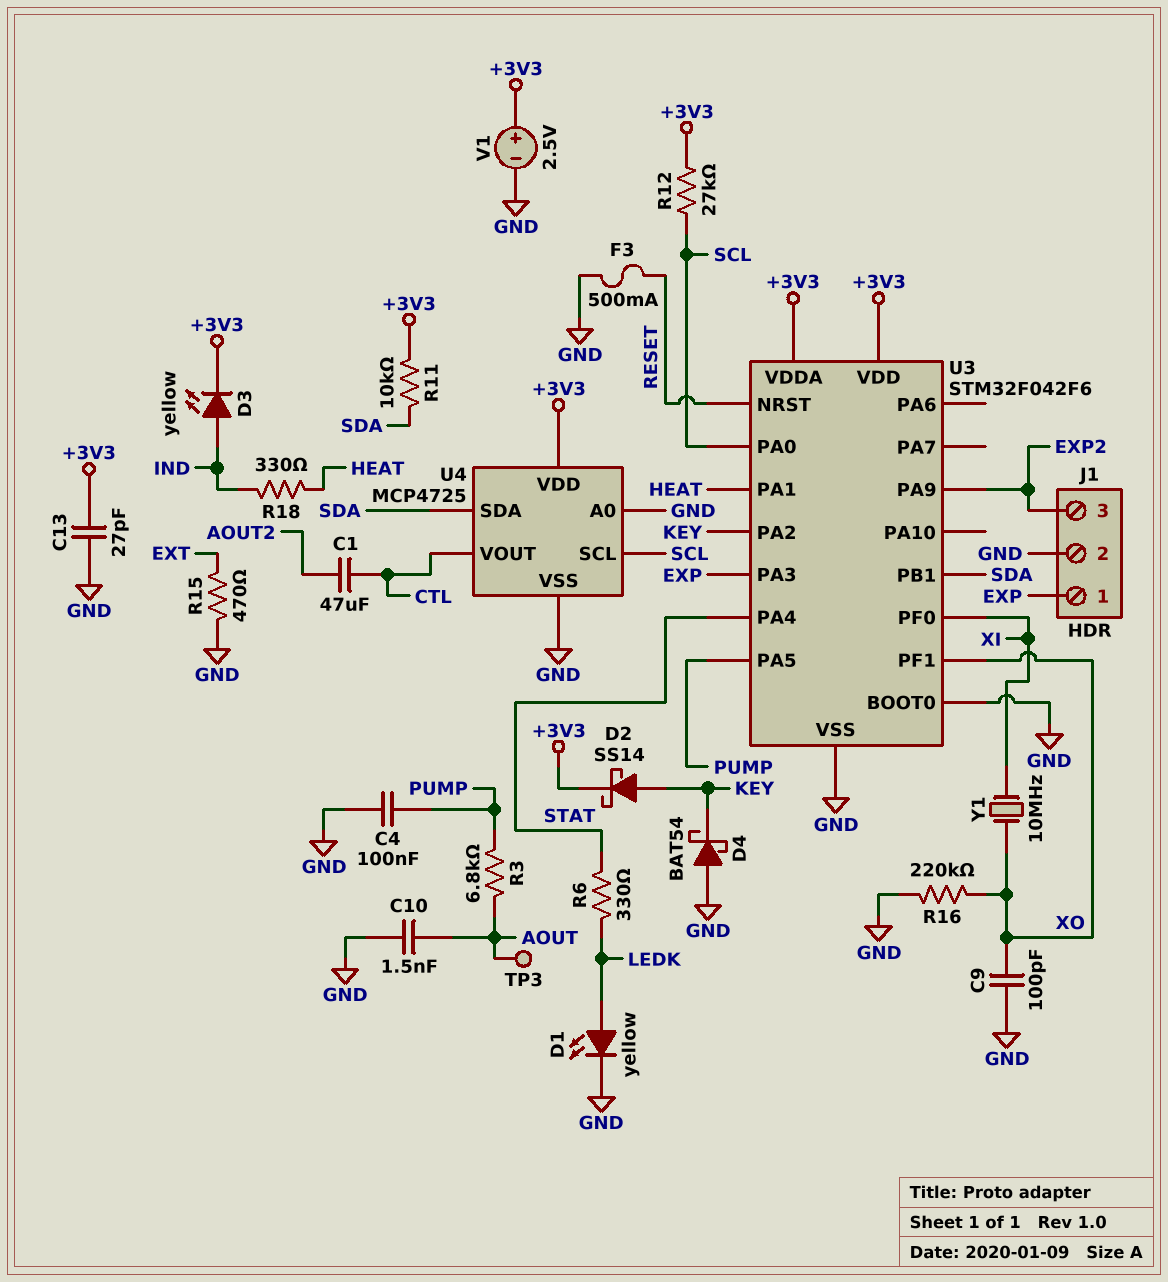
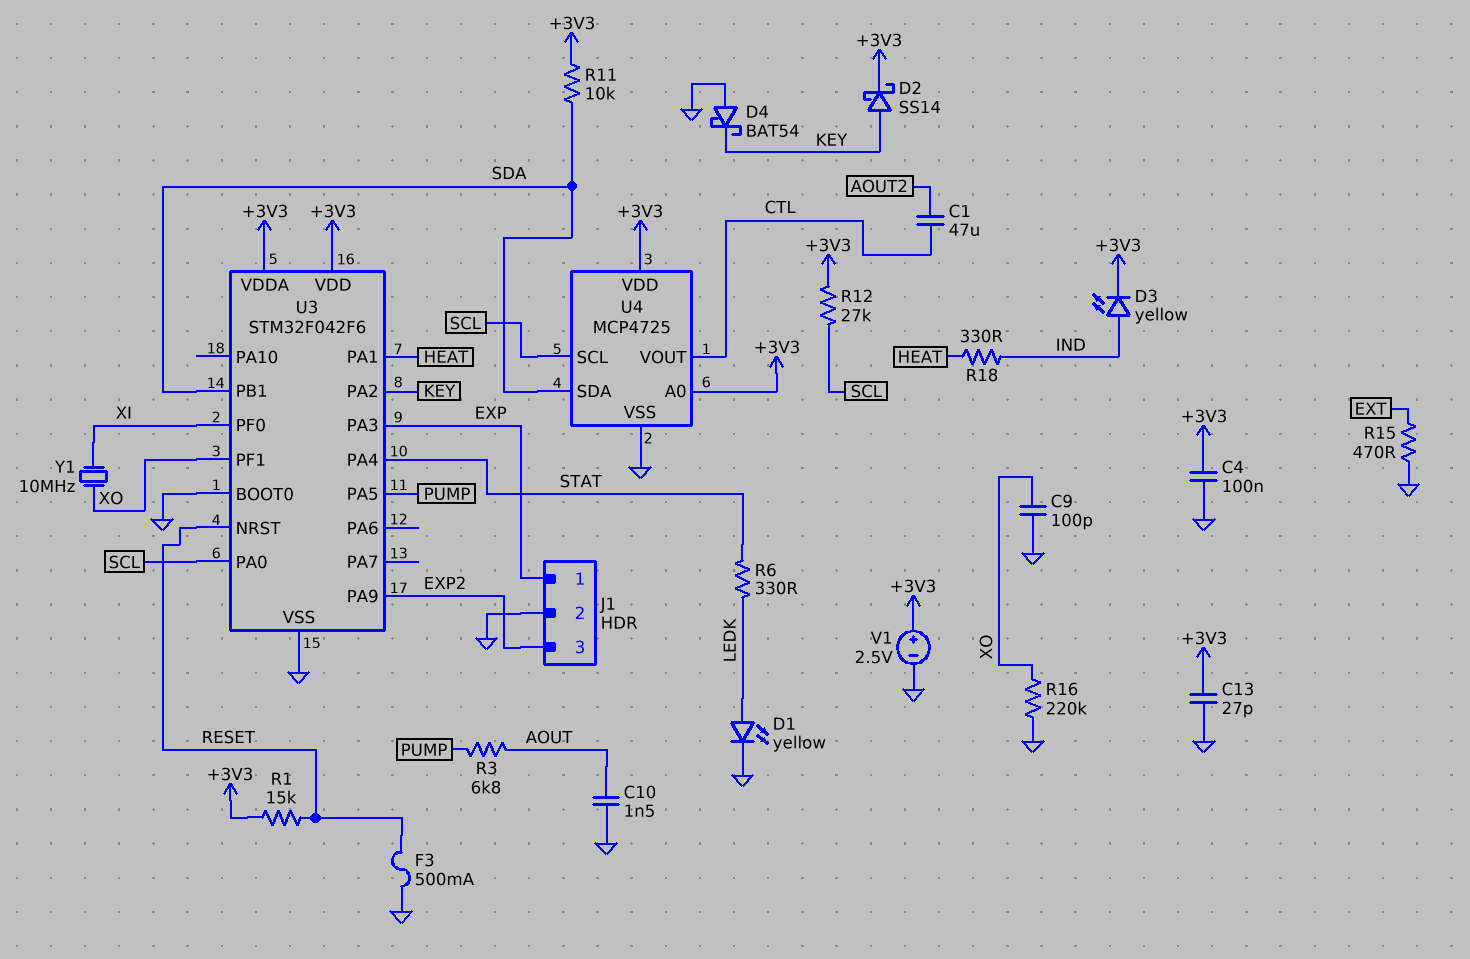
C4: 100nF (GND, PUMP) -> 100nF (+3V3, GND)
R1: none -> 15k (+3V3, RESET)
TP3: test point (AOUT) -> none
U4 pin A0: GND -> +3V3

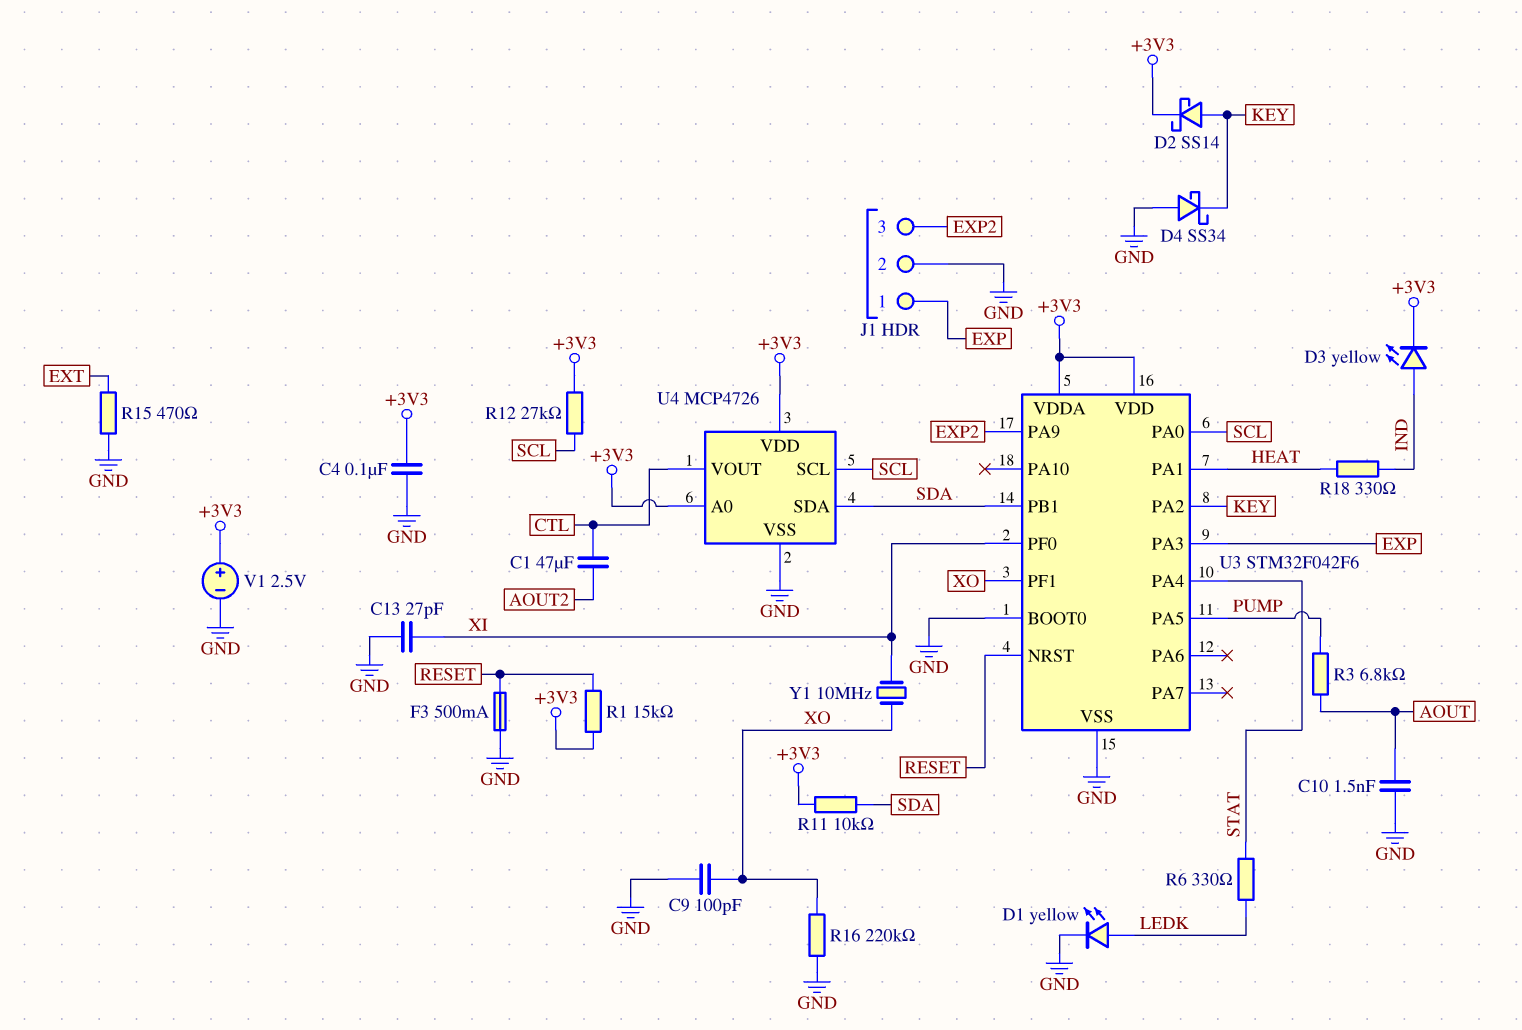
C13: 27pF (+3V3, GND) -> 27pF (GND, XI)
D4: schottky BAT54 (A GND, K KEY) -> schottky SS34 (A GND, K KEY)
U4: MCP4725 -> MCP4726

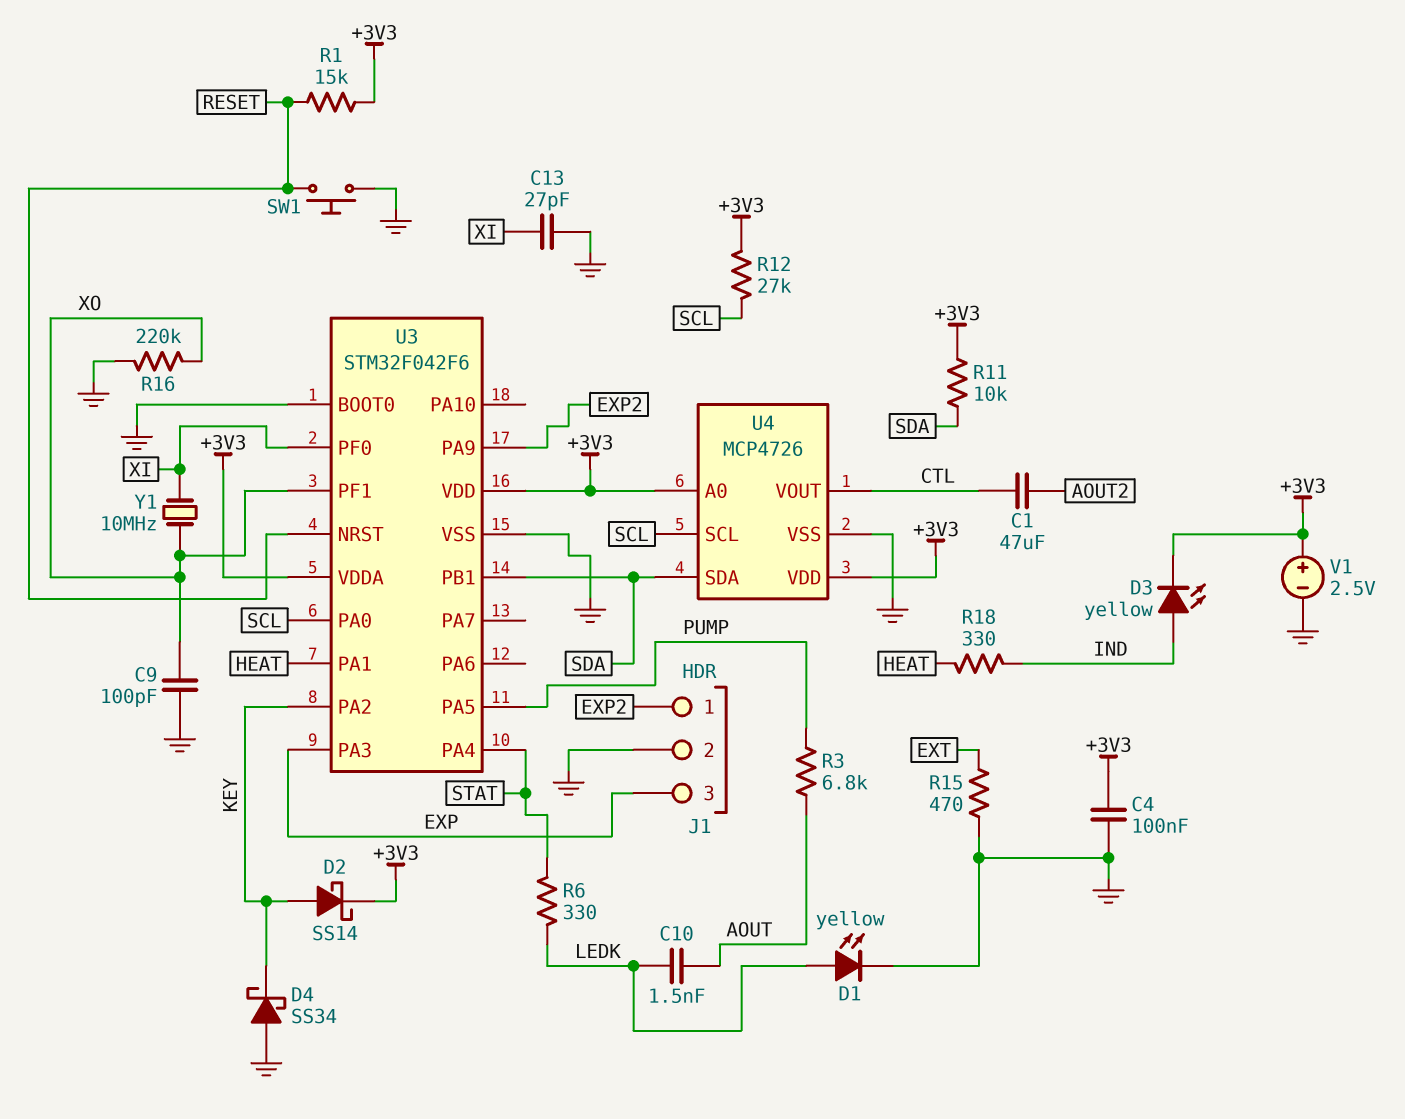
C10: 1.5nF (AOUT, GND) -> 1.5nF (AOUT, LEDK)
F3: 500mA (GND, RESET) -> none
J1 pin 1: EXP -> EXP2
J1 pin 3: EXP2 -> EXP
SW1: none -> button (GND, RESET)

